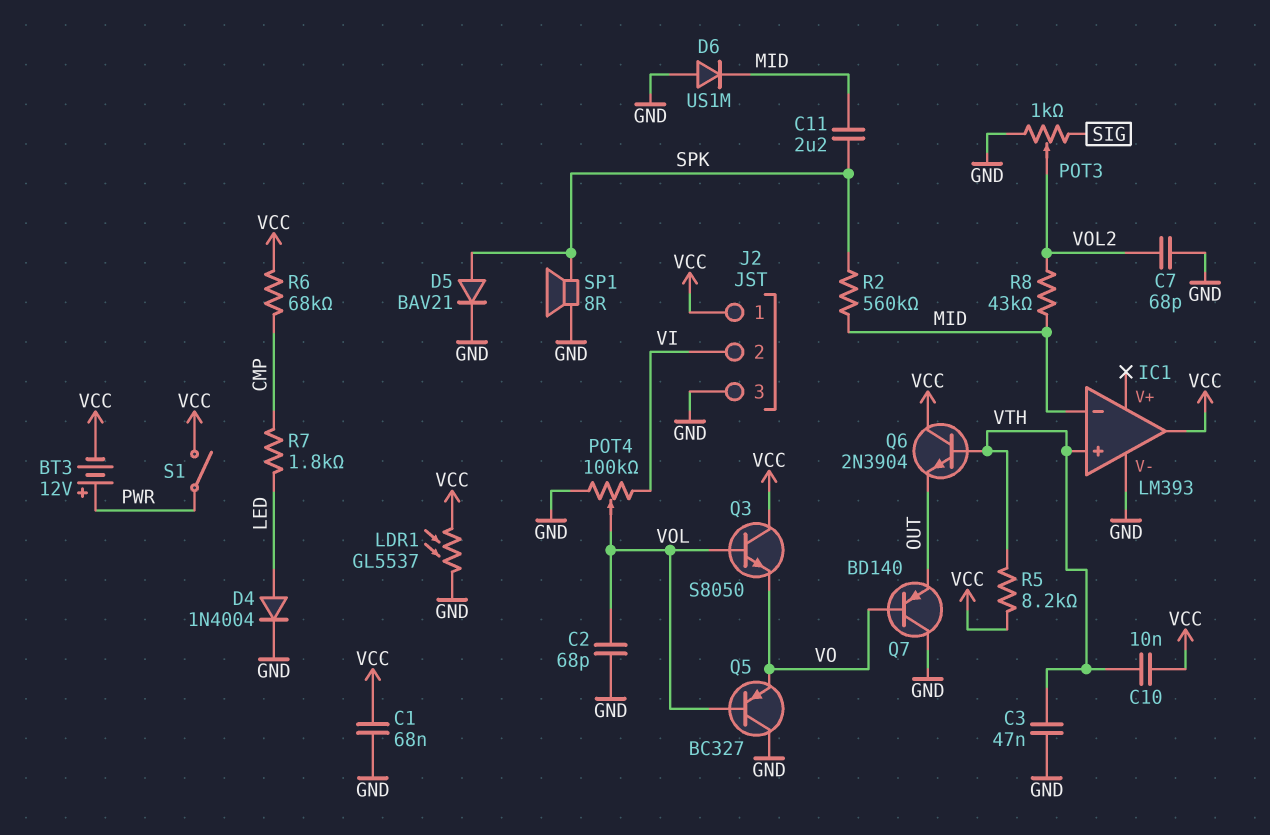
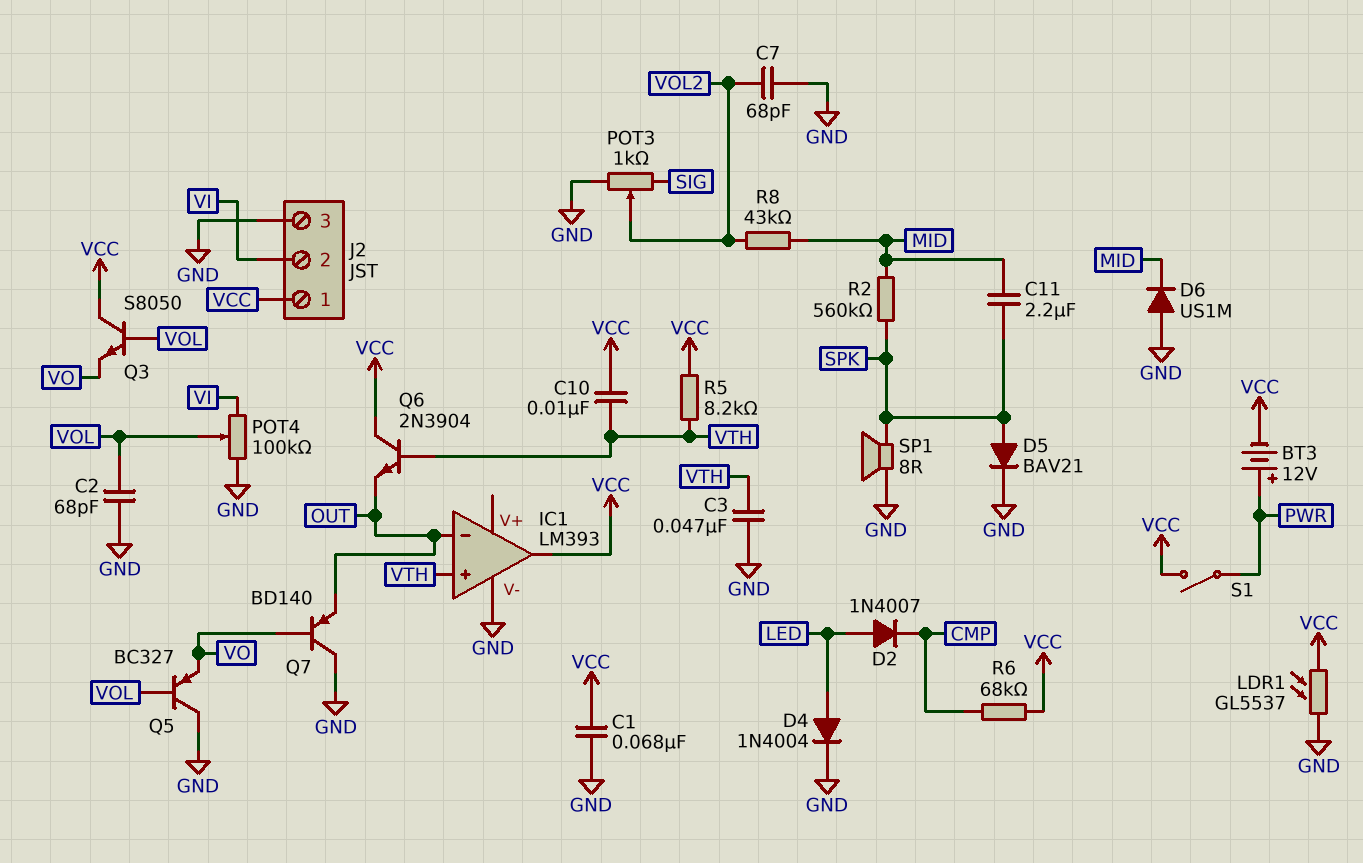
D2: none -> diode 1N4007 (A LED, K CMP)
IC1 pin in-: MID -> OUT
R7: 1.8k (CMP, LED) -> none

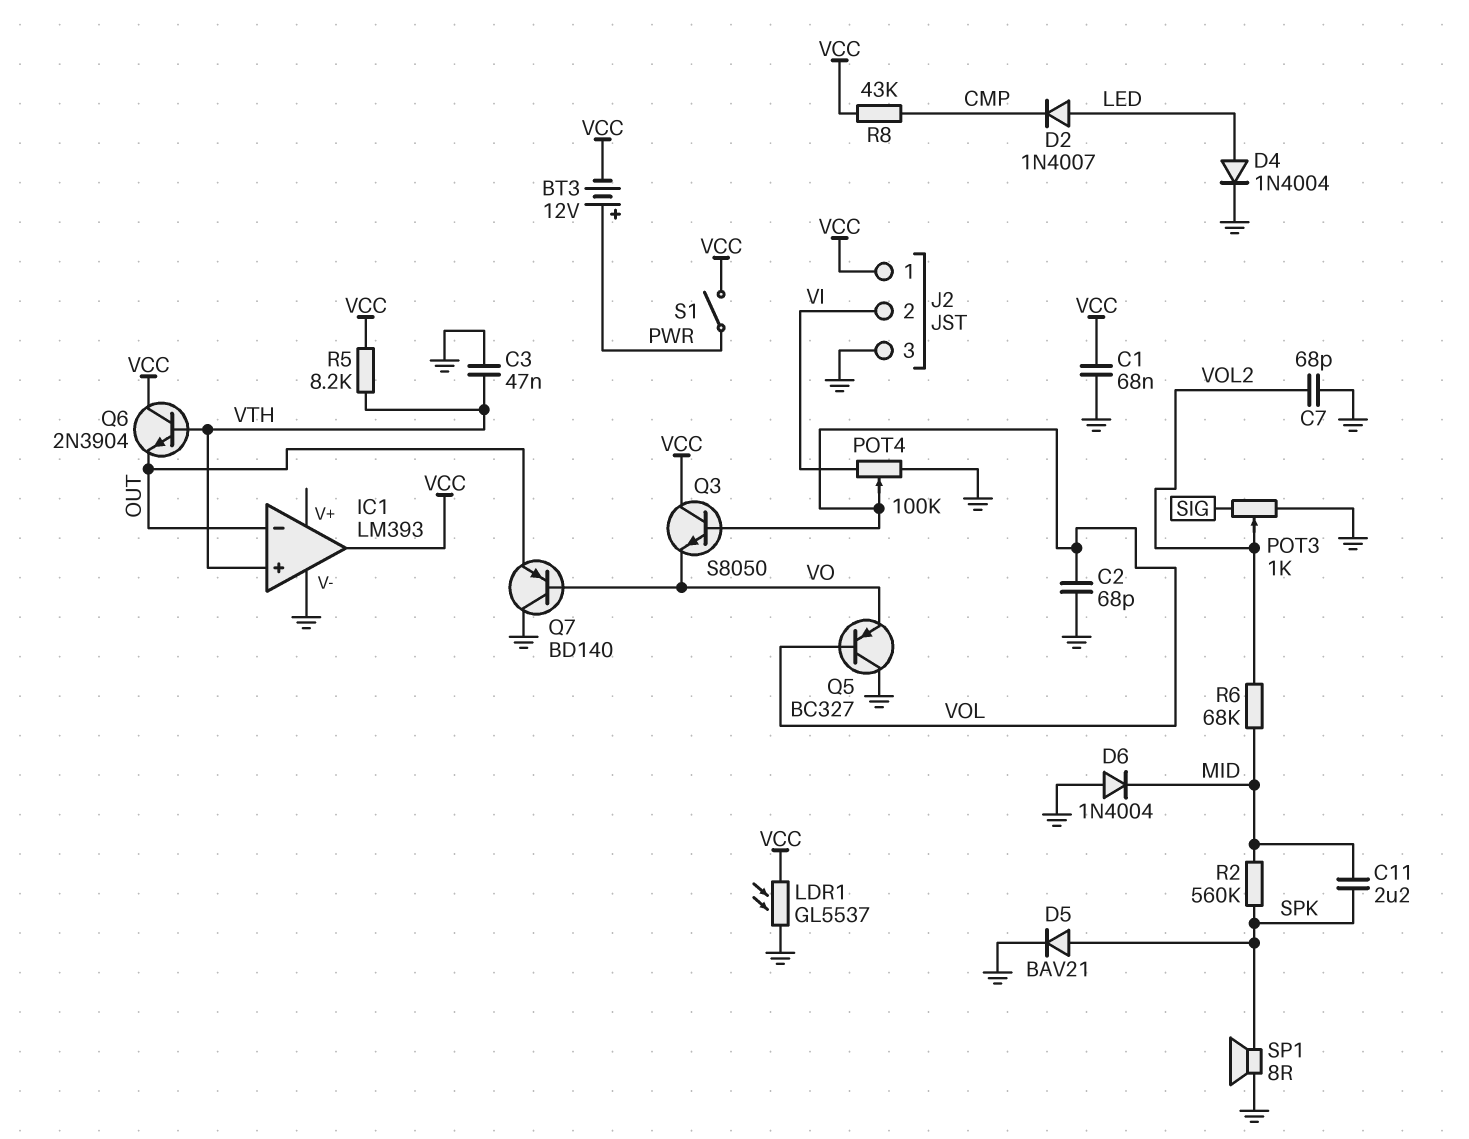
C10: 10nF (VCC, VTH) -> none
D6: diode US1M (A GND, K MID) -> diode 1N4004 (A GND, K MID)
R6: 68k (CMP, VCC) -> 68k (MID, VOL2)
R8: 43k (MID, VOL2) -> 43k (CMP, VCC)

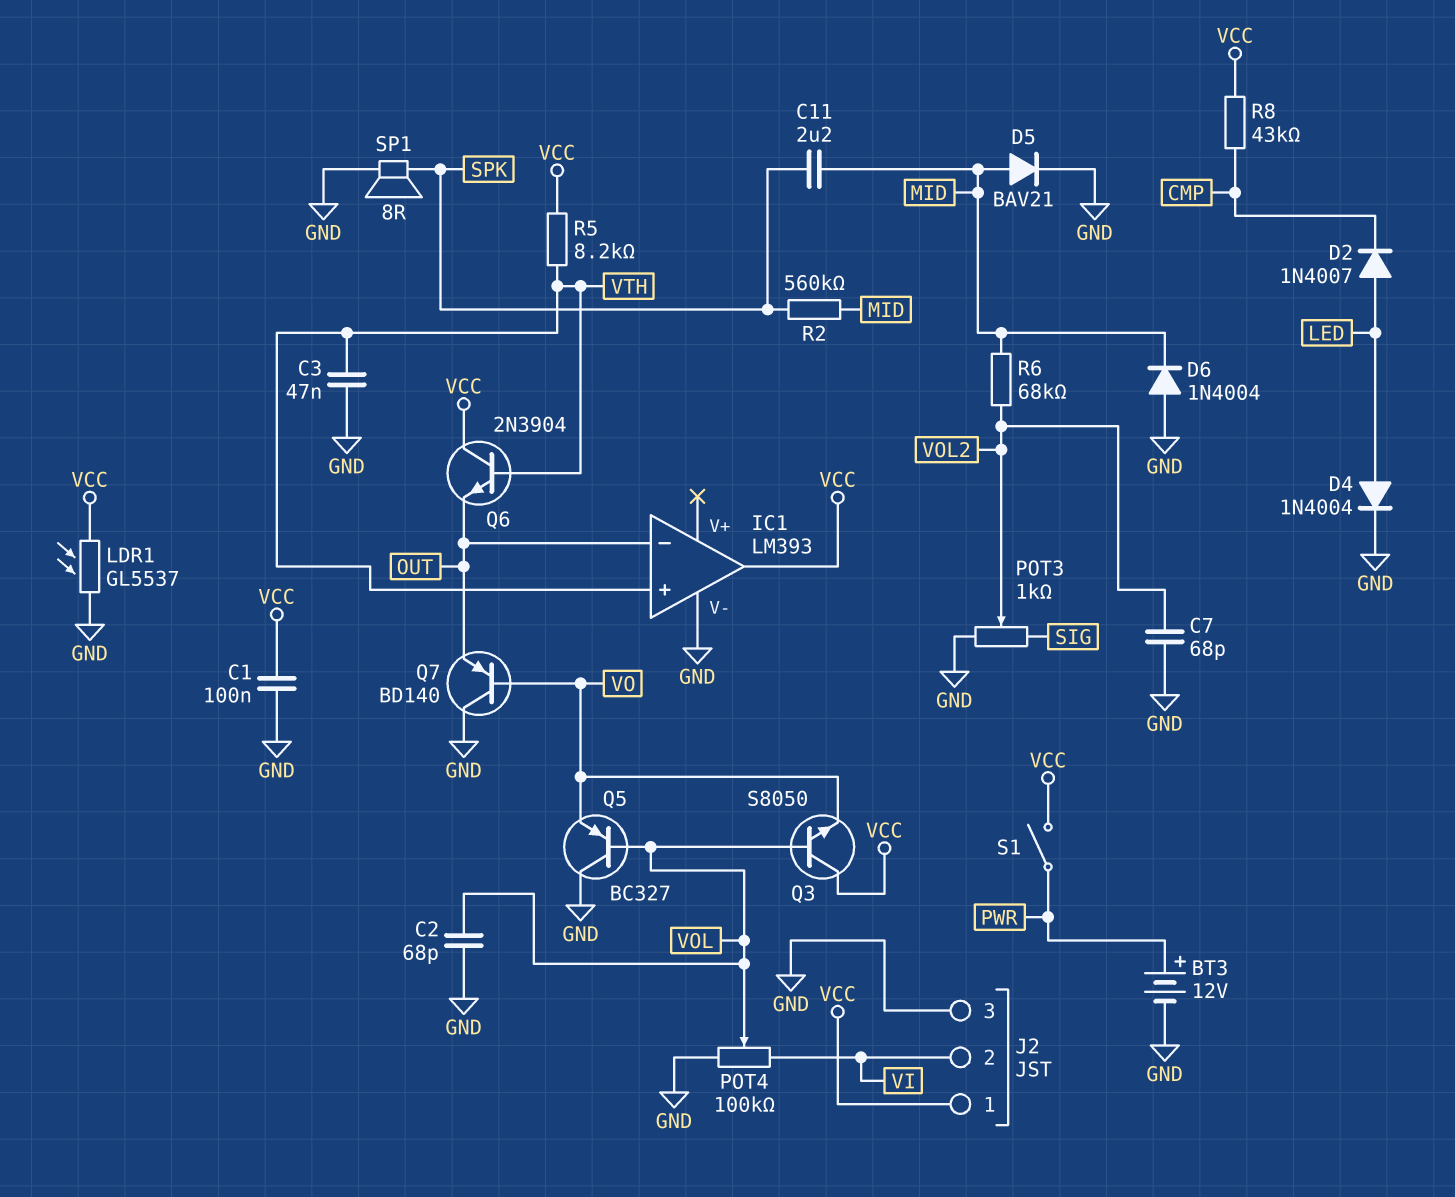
BT3: 12V (plus PWR, minus VCC) -> 12V (plus PWR, minus GND)
C1: 68nF (GND, VCC) -> 100nF (GND, VCC)
D5: diode BAV21 (A SPK, K GND) -> diode BAV21 (A MID, K GND)

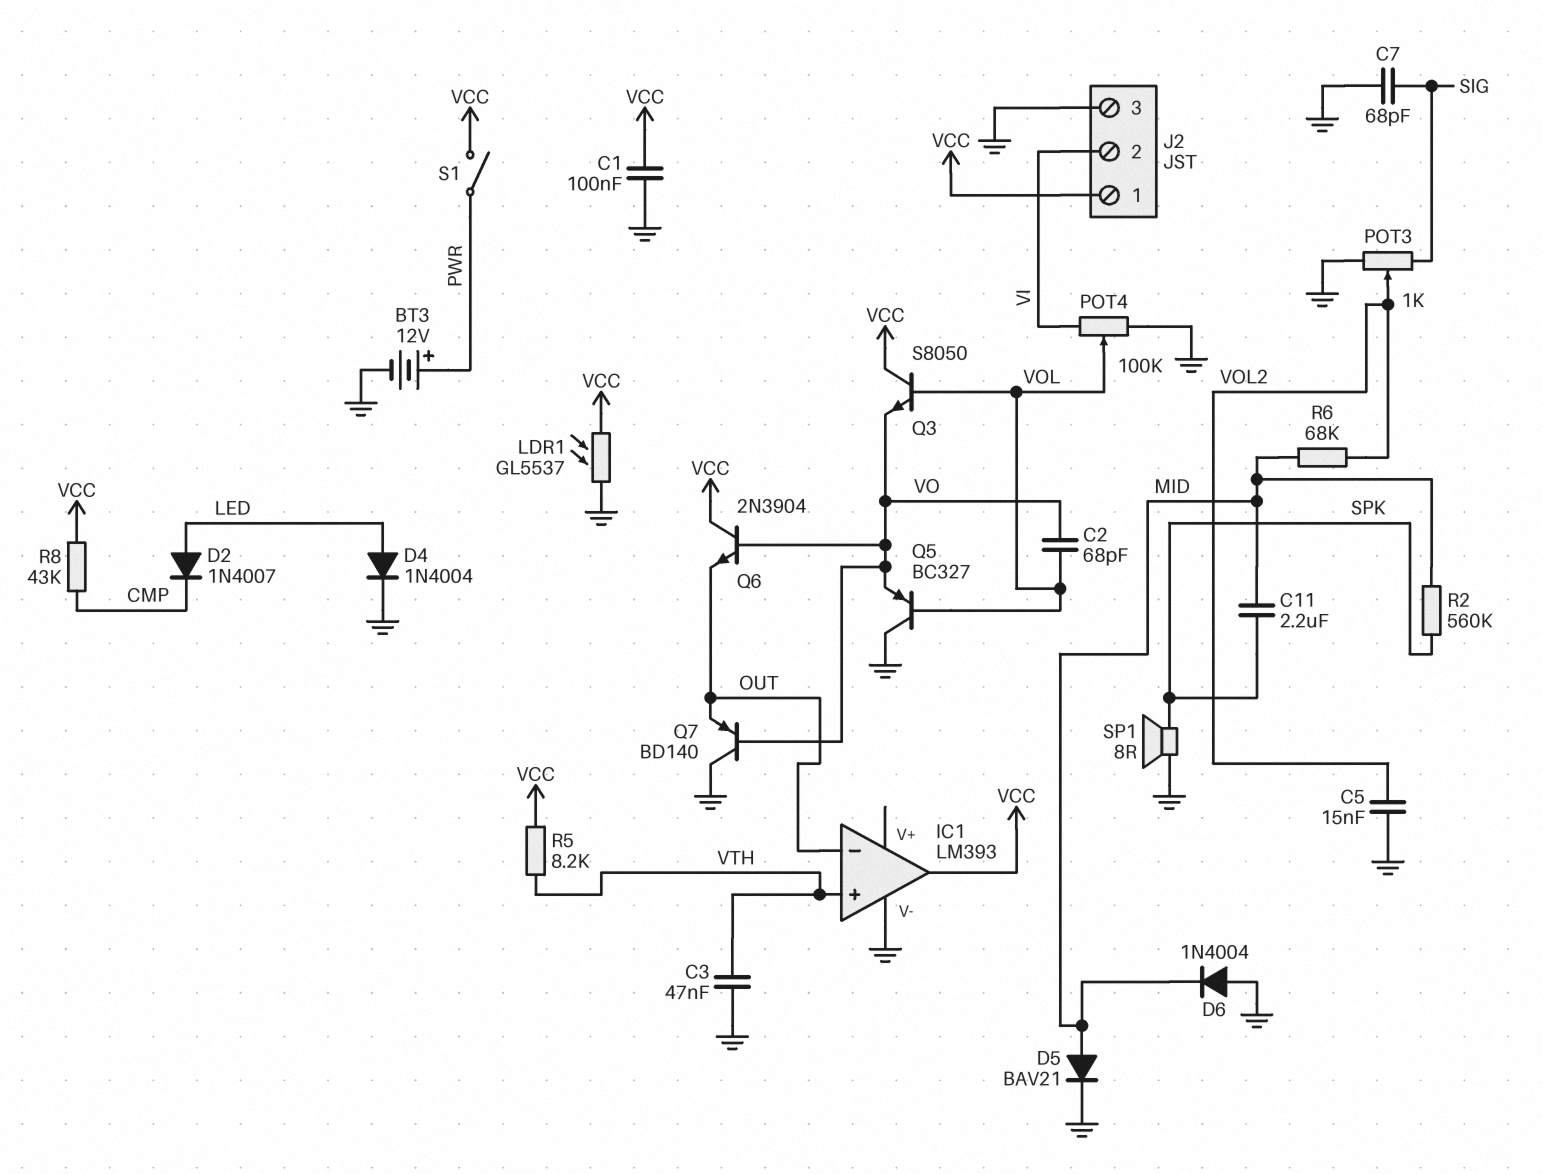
C2: 68pF (GND, VOL) -> 68pF (VO, VOL)
C5: none -> 15nF (GND, VOL2)
C7: 68pF (GND, VOL2) -> 68pF (GND, SIG)
Q6: NPN 2N3904 (B VTH, C VCC, E OUT) -> NPN 2N3904 (B VO, C VCC, E OUT)

